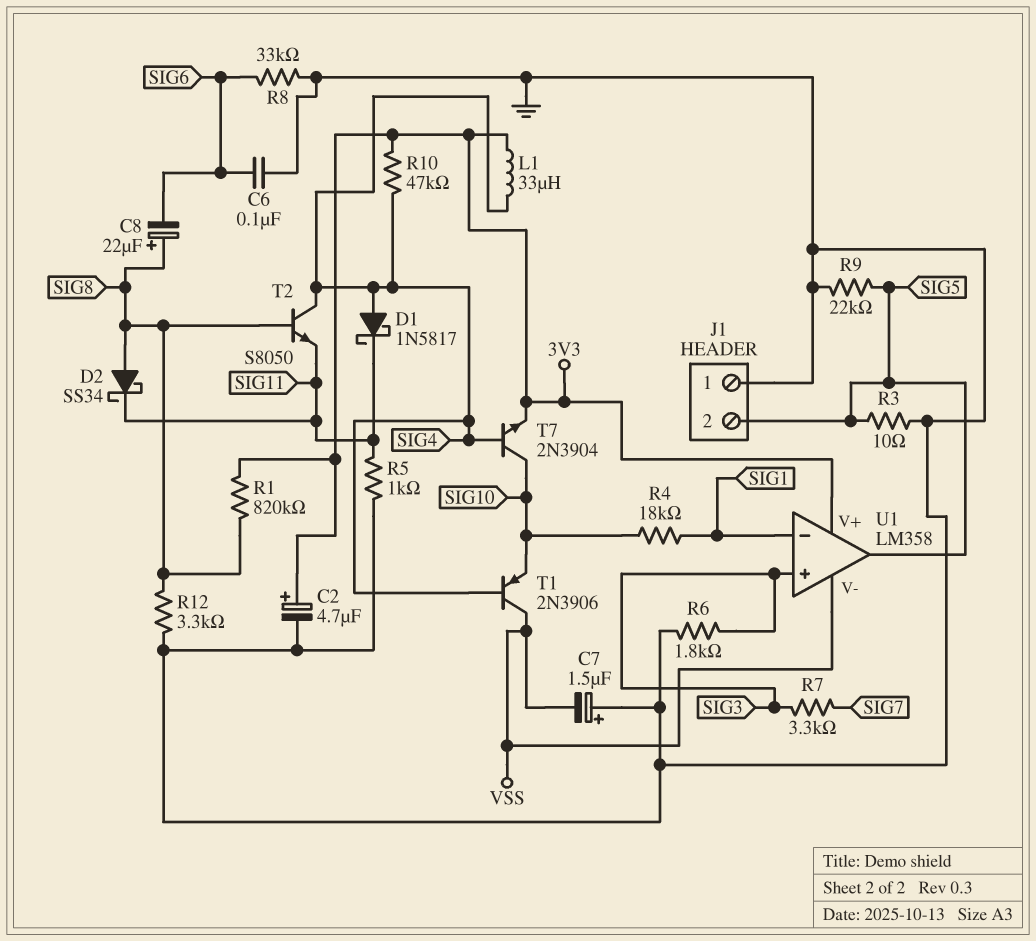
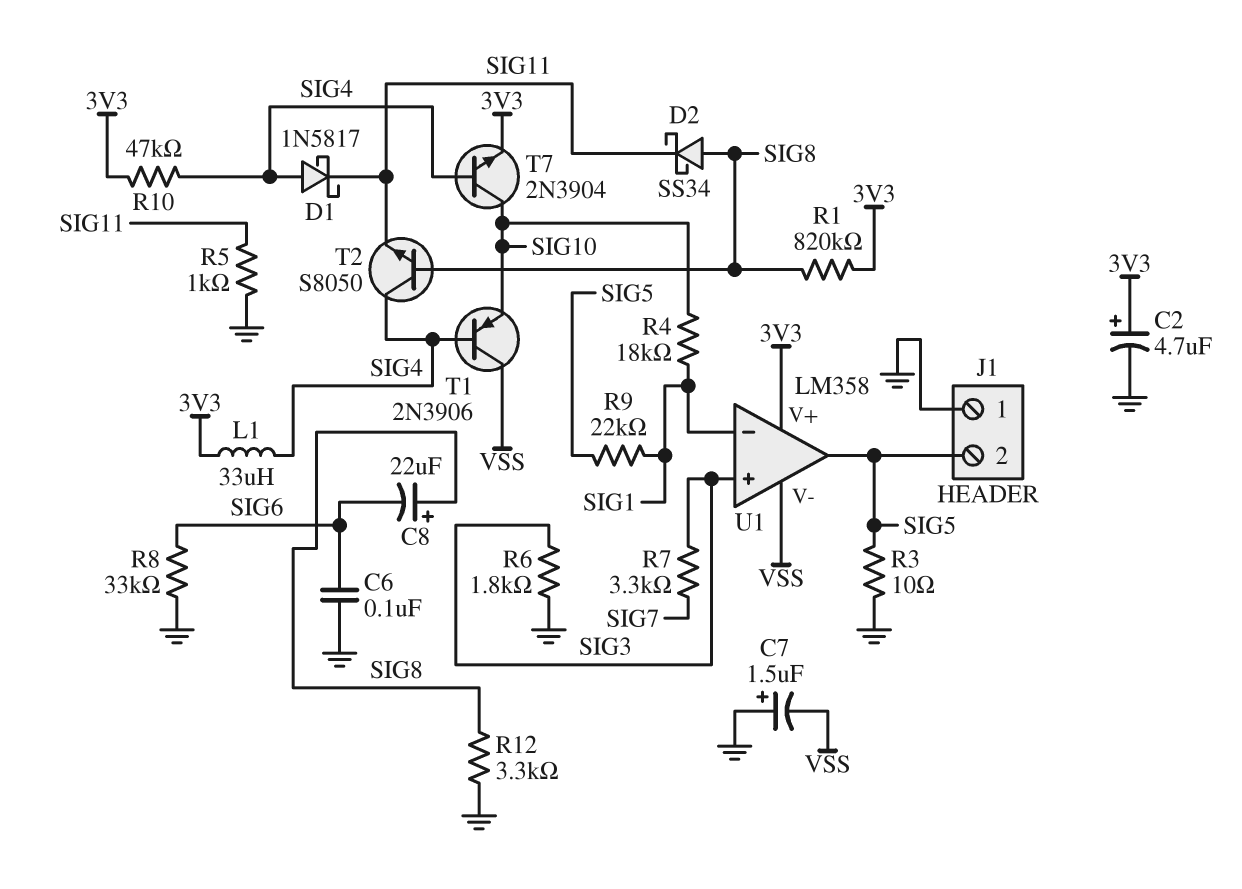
R9: 22k (GND, SIG5) -> 22k (SIG1, SIG5)

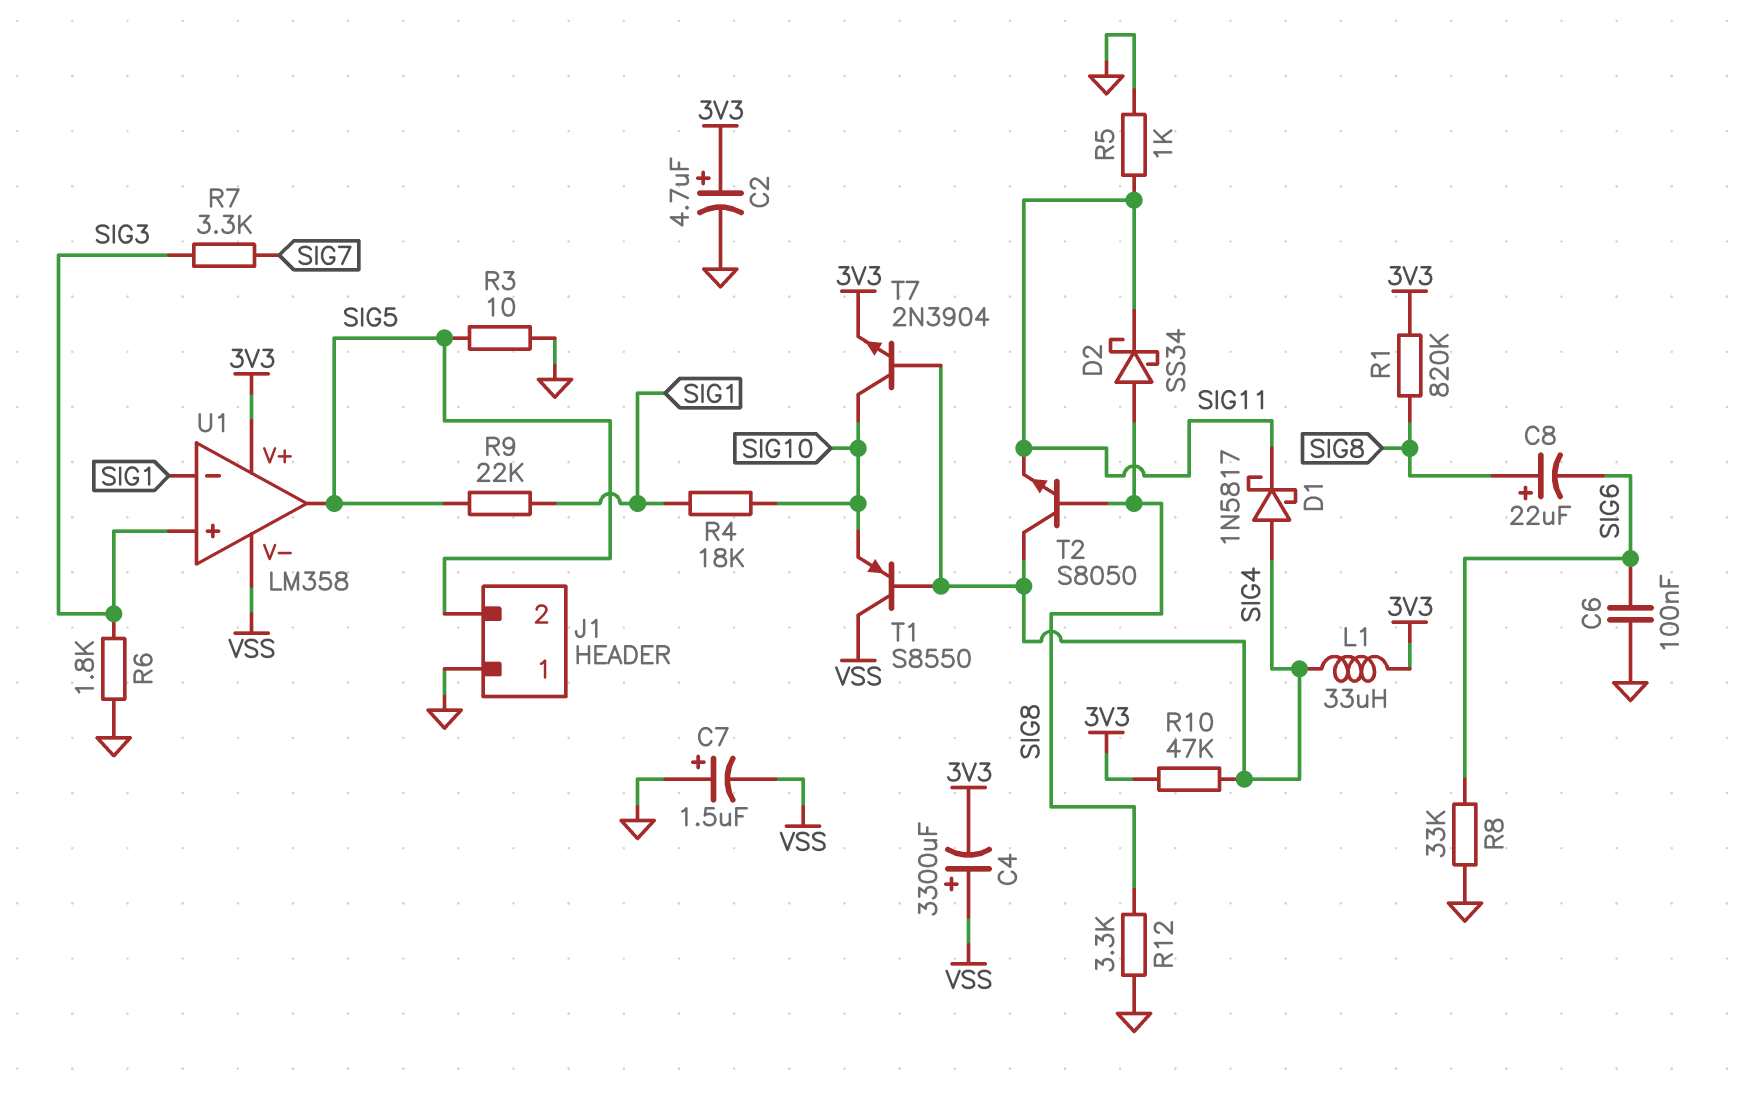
C4: none -> 3300uF (plus VSS, minus 3V3)
T1: PNP 2N3906 (B SIG4, C VSS, E SIG10) -> PNP S8550 (B SIG4, C VSS, E SIG10)

